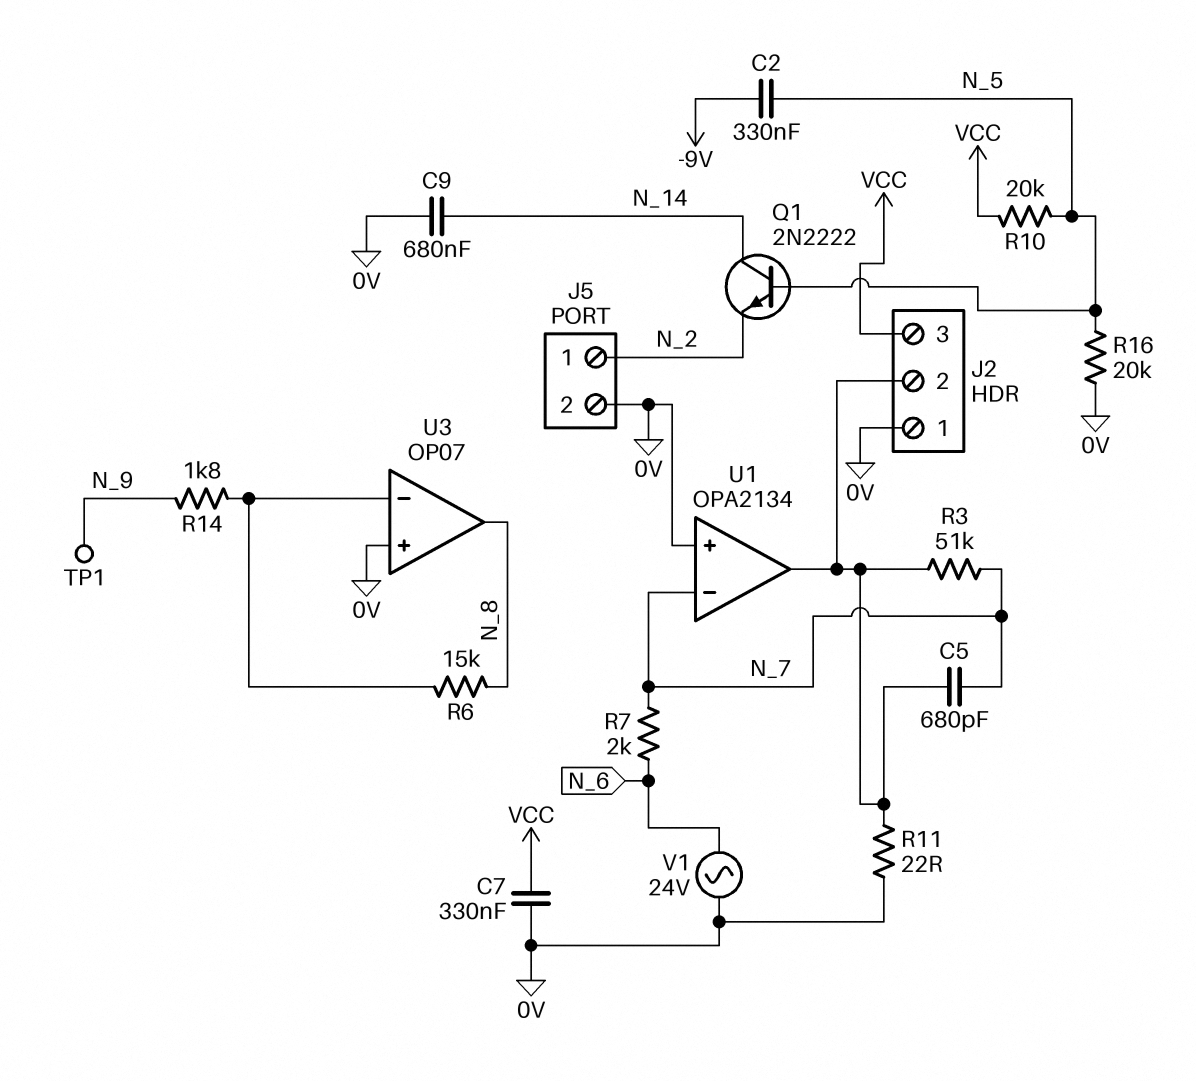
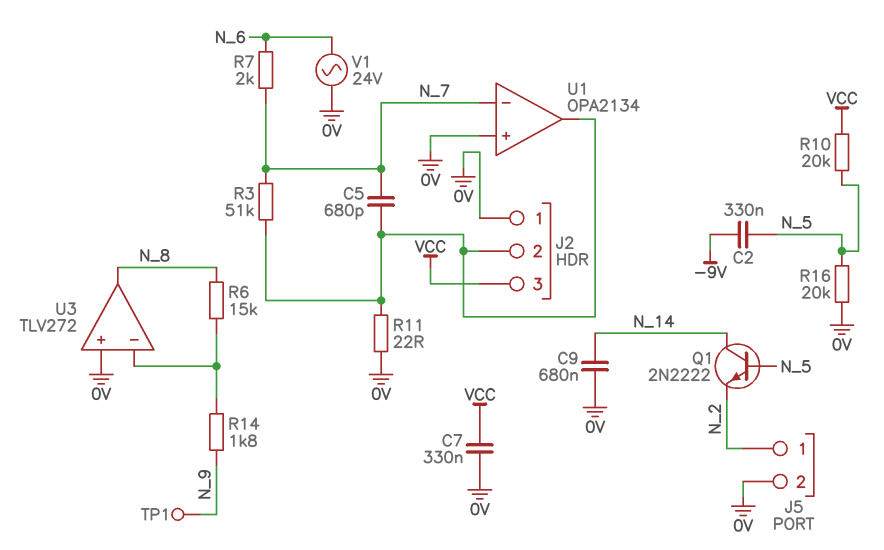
U3: OP07 -> TLV272

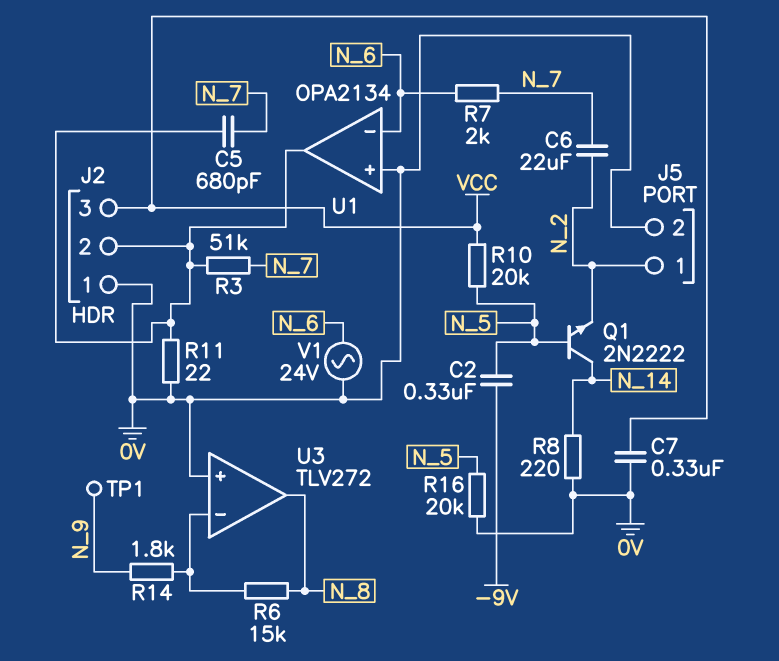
C6: none -> 22uF (N_2, N_7)
C9: 680nF (0V, N_14) -> none
R8: none -> 220 (0V, N_14)
U1 pin in-: N_7 -> N_6

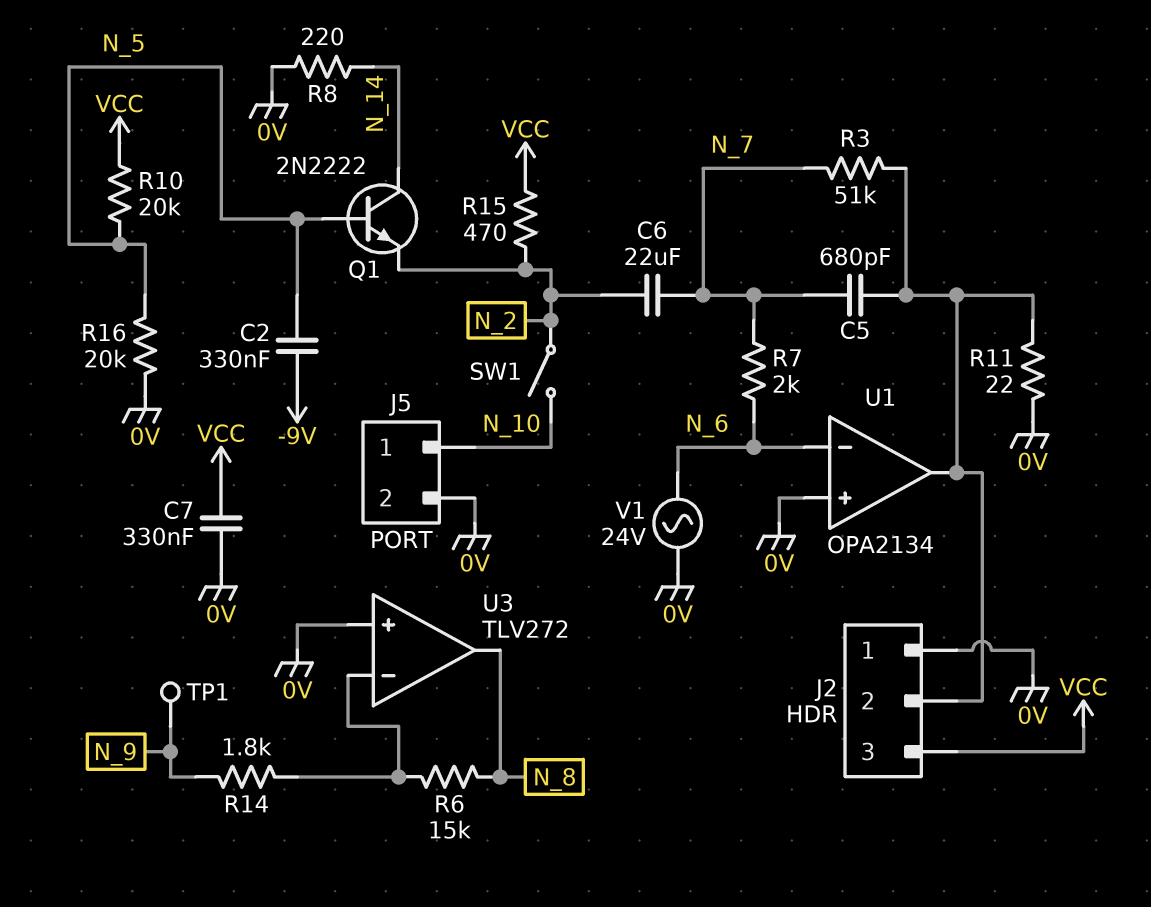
J5 pin 1: N_2 -> N_10
R15: none -> 470 (N_2, VCC)
SW1: none -> switch (N_2, N_10)

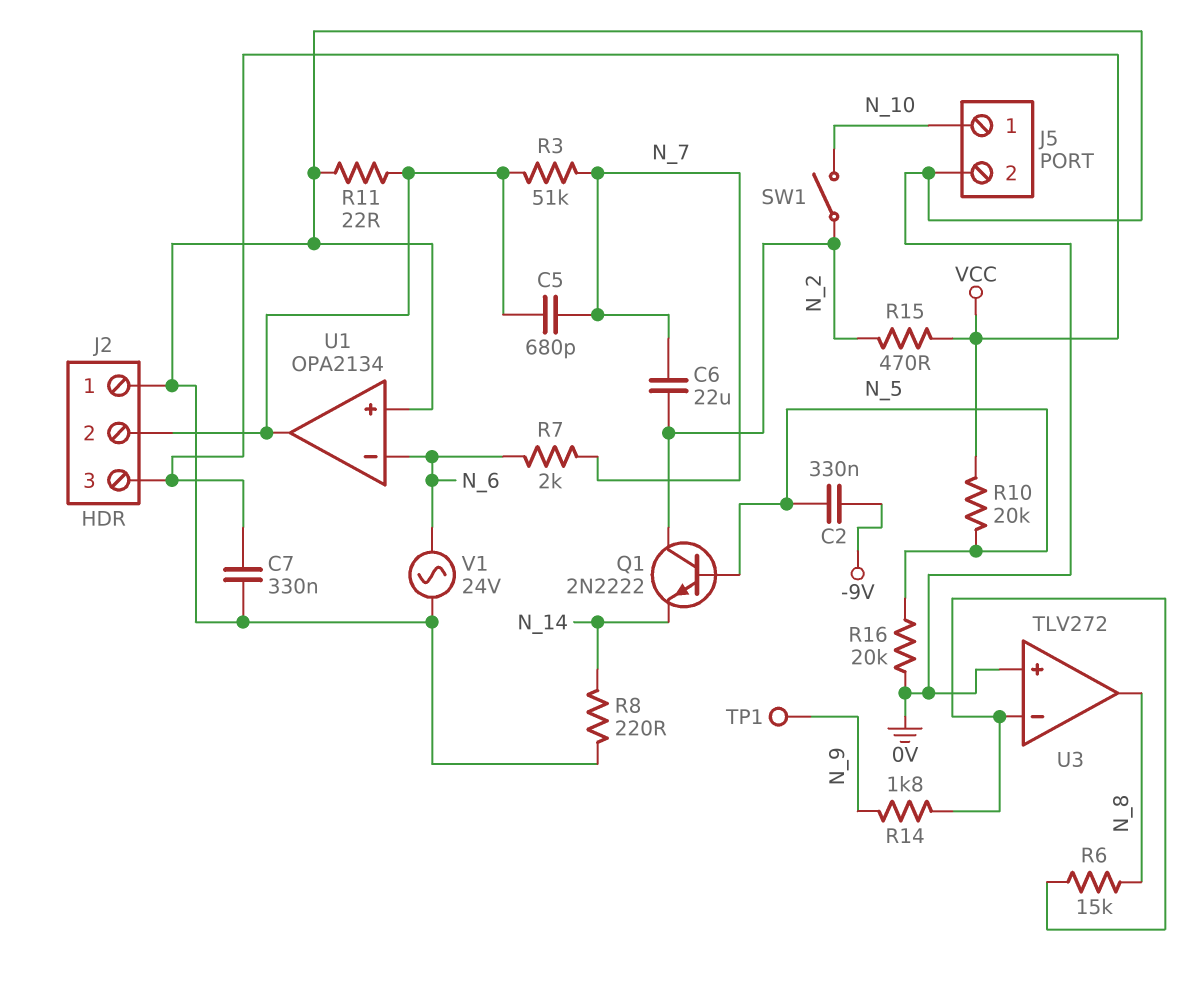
Q1: NPN 2N2222 (B N_5, C N_14, E N_2) -> NPN 2N2222 (B N_5, C N_2, E N_14)

